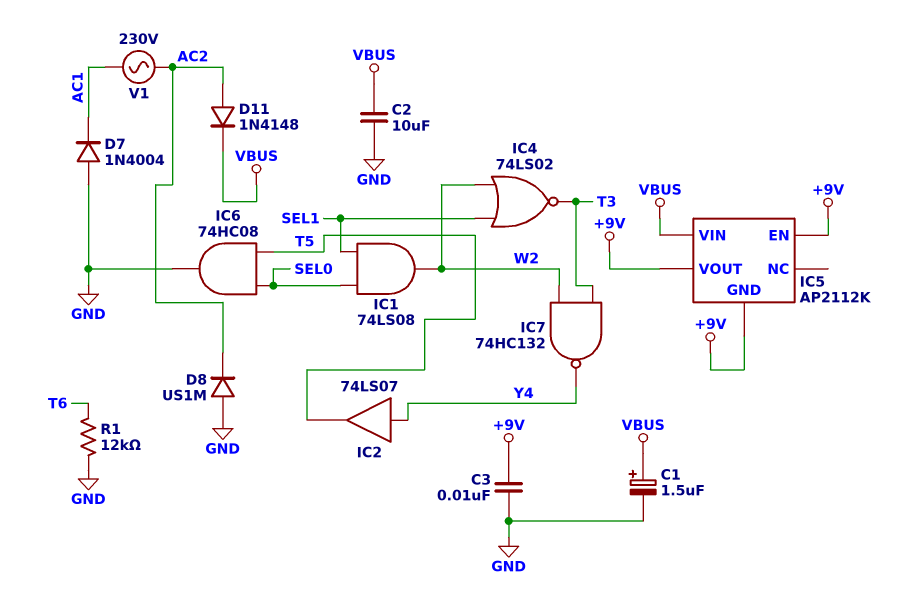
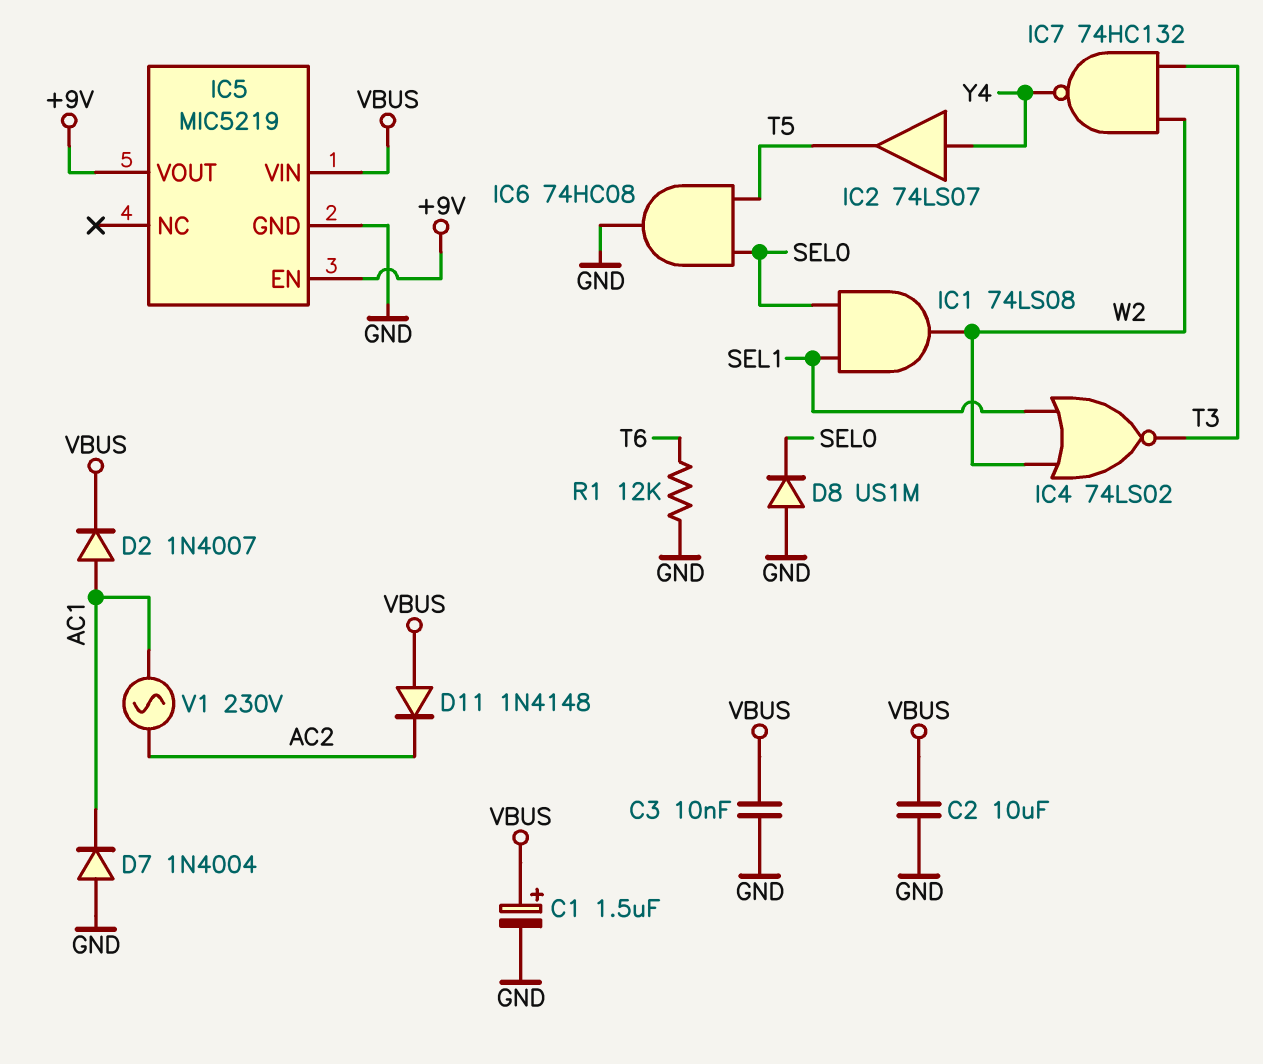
C3: 10nF (+9V, GND) -> 10nF (GND, VBUS)
D2: none -> diode 1N4007 (A AC1, K VBUS)
D8: diode US1M (A GND, K AC2) -> diode US1M (A GND, K SEL0)
D11: diode 1N4148 (A AC2, K VBUS) -> diode 1N4148 (A VBUS, K AC2)
IC5: AP2112K -> MIC5219
IC5 pin GND: +9V -> GND

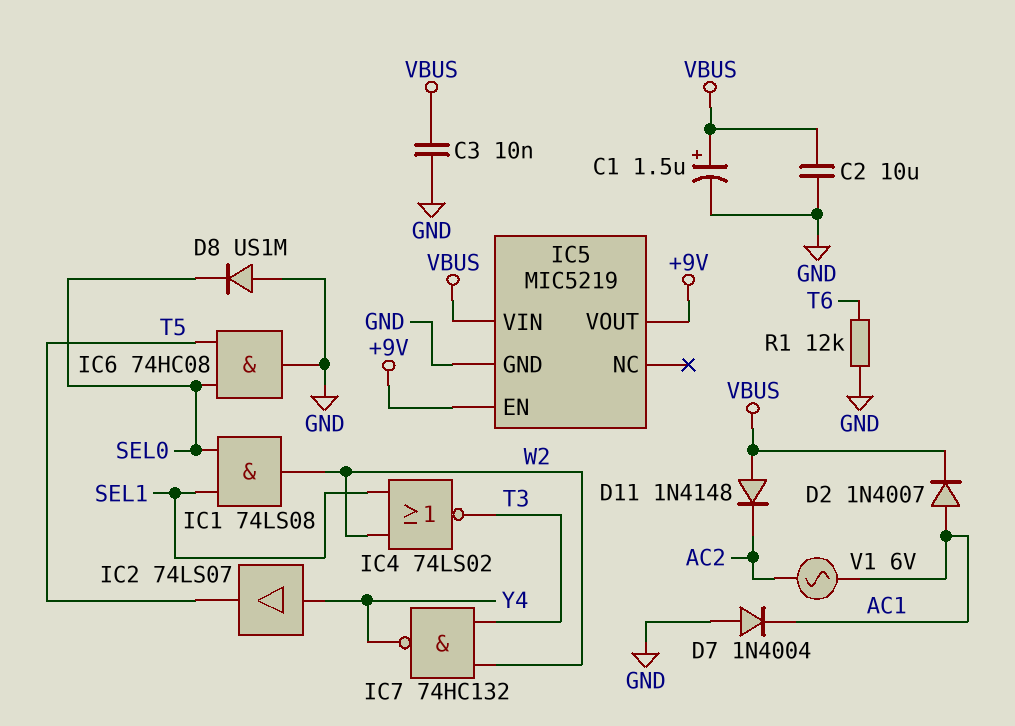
V1: AC 230V (AC1, AC2) -> AC 6V (AC1, AC2)

